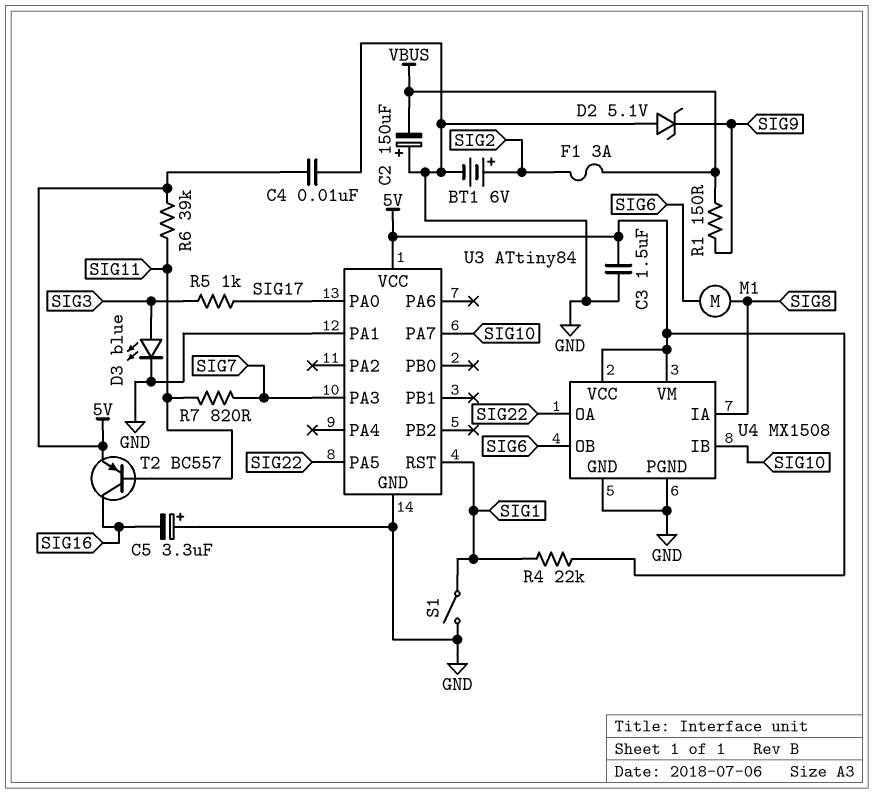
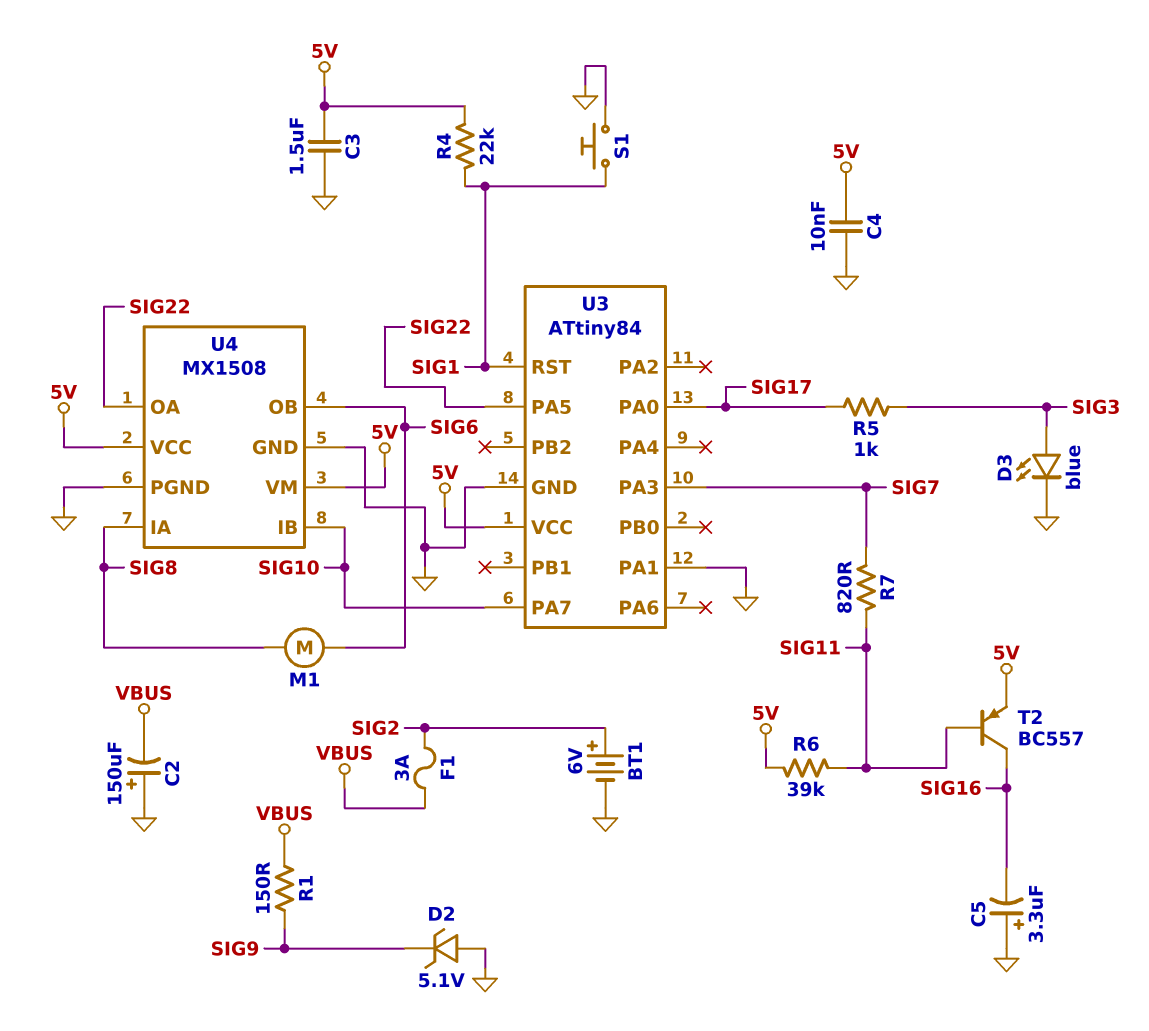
S1: switch (GND, SIG1) -> button (GND, SIG1)

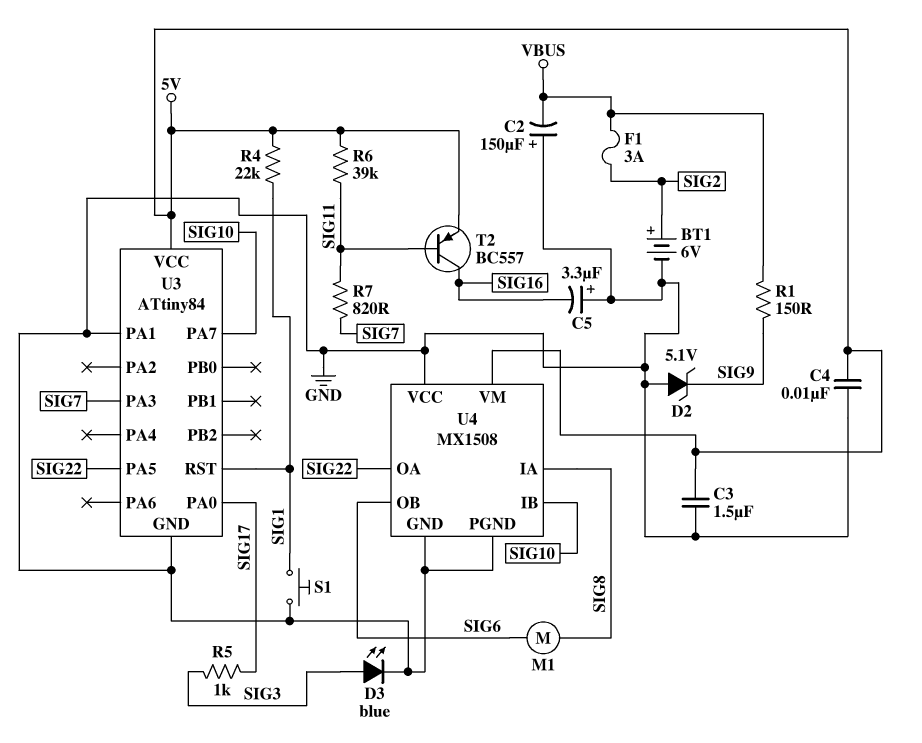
U4 pin VCC: 5V -> GND

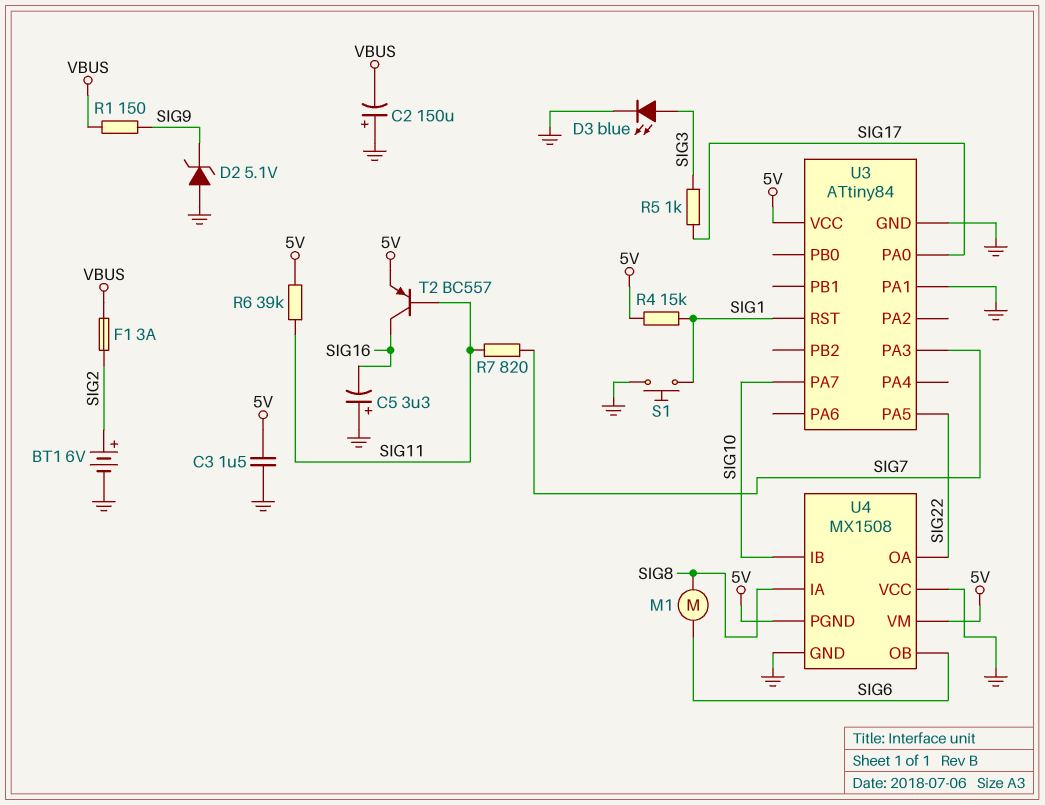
C4: 10nF (5V, GND) -> none
R4: 22k (5V, SIG1) -> 15k (5V, SIG1)
U4 pin PGND: GND -> 5V

